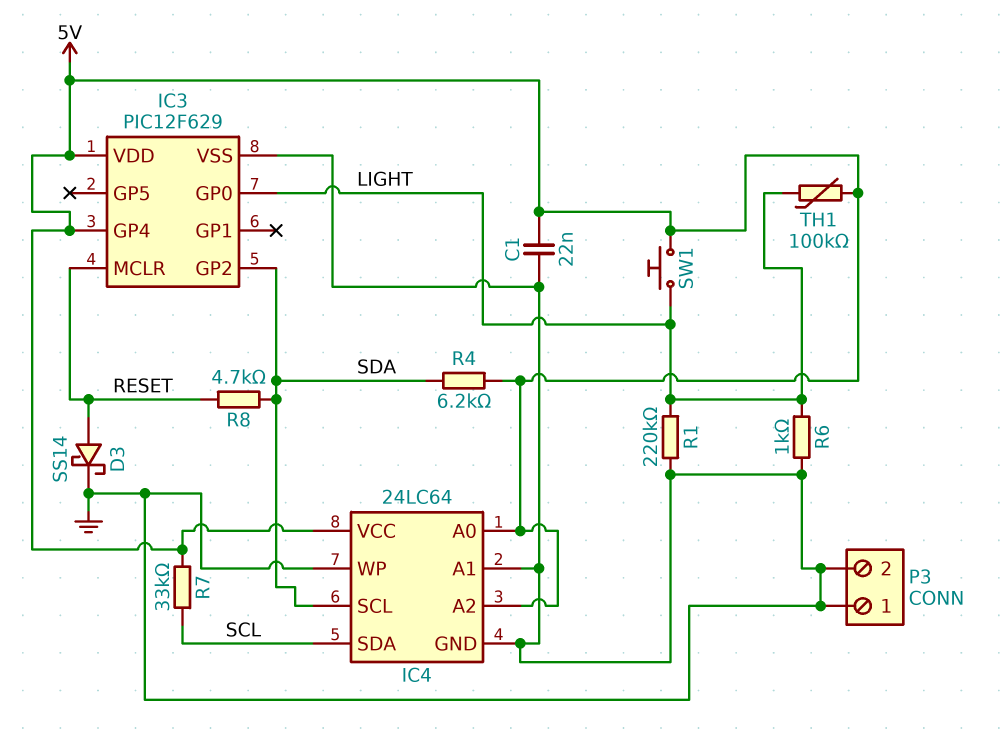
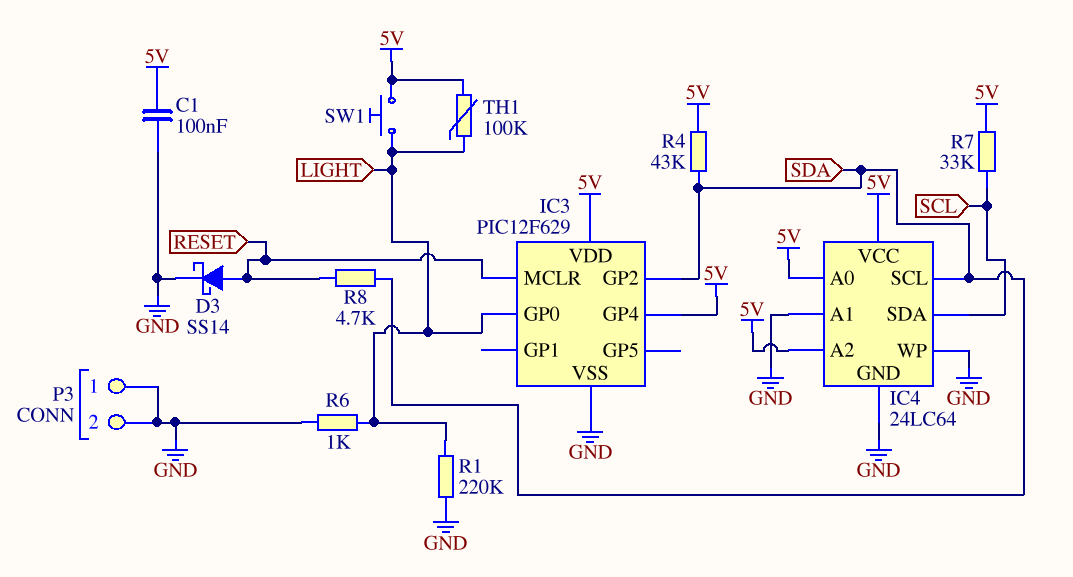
C1: 22nF (5V, GND) -> 100nF (5V, GND)
R4: 6.2k (5V, SDA) -> 43k (5V, SDA)

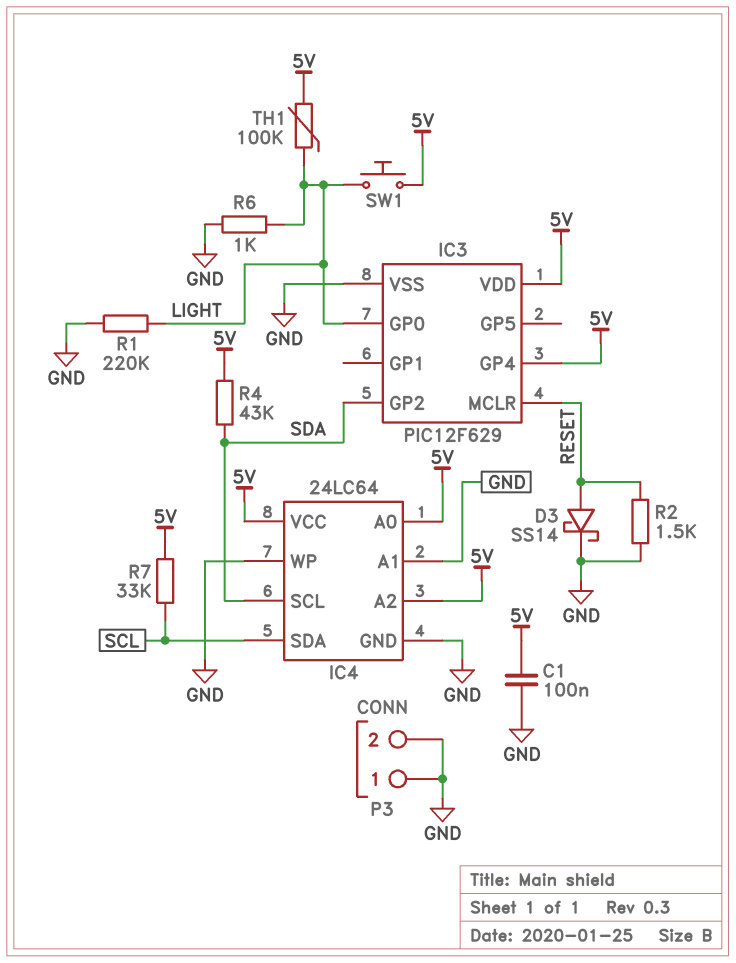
R2: none -> 1.5k (GND, RESET)
R8: 4.7k (RESET, SDA) -> none

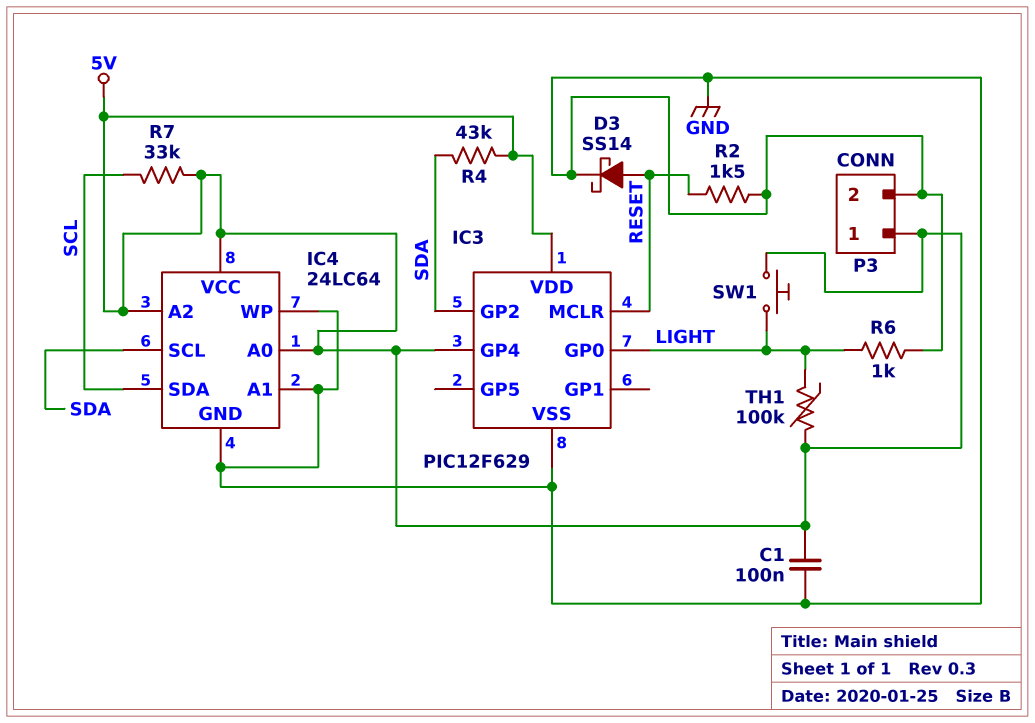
P3 pin 1: GND -> 5V
R1: 220k (GND, LIGHT) -> none

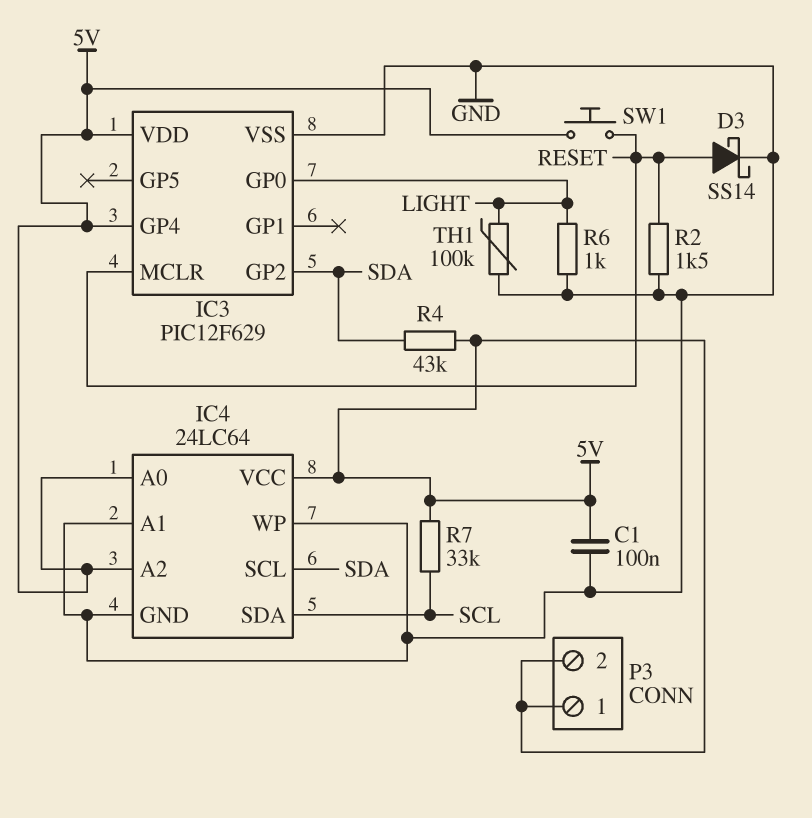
P3 pin 2: GND -> 5V
SW1: button (5V, LIGHT) -> button (5V, RESET)
TH1: 100k (5V, LIGHT) -> 100k (GND, LIGHT)

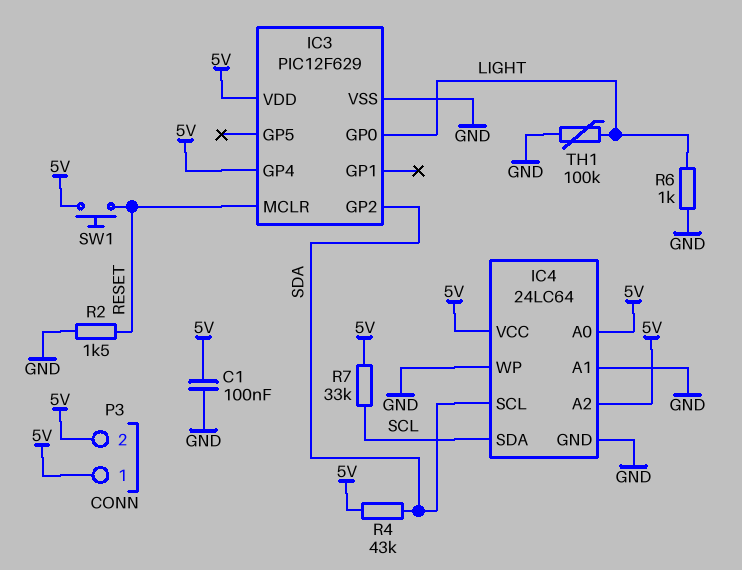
D3: schottky SS14 (A RESET, K GND) -> none

